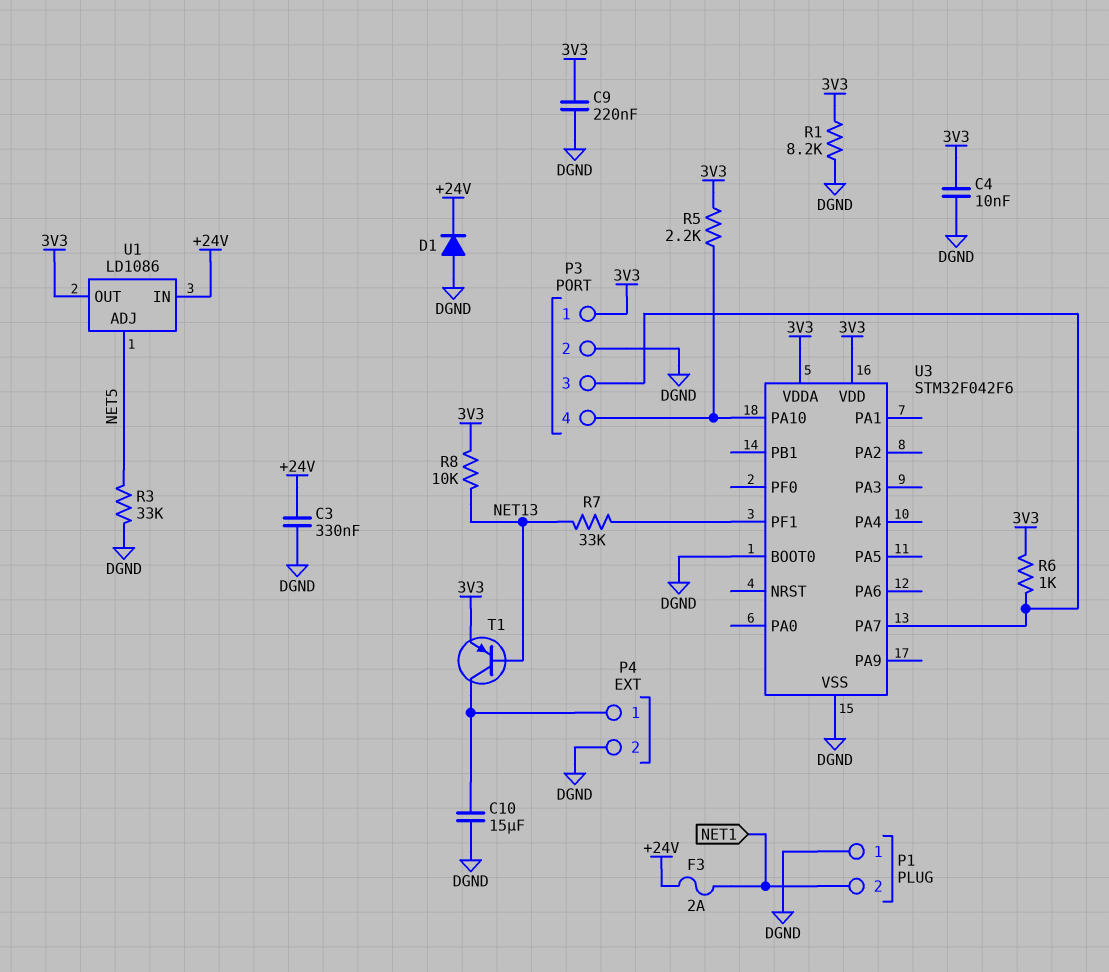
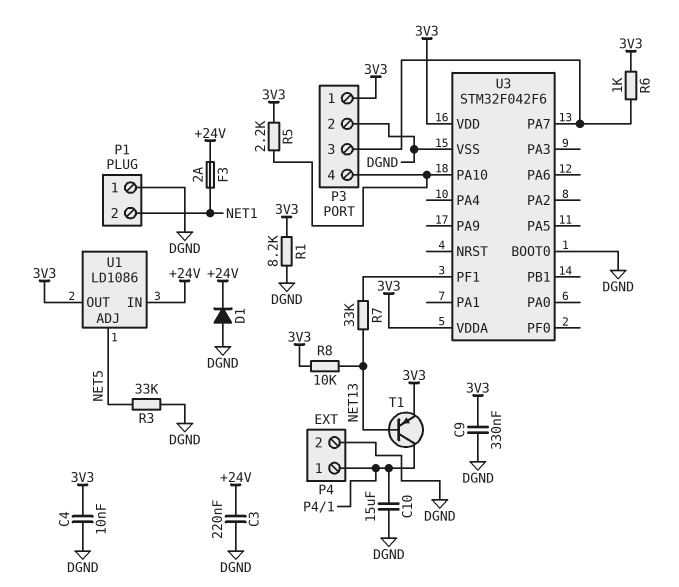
C3: 330nF (+24V, DGND) -> 220nF (+24V, DGND)
C9: 220nF (3V3, DGND) -> 330nF (3V3, DGND)

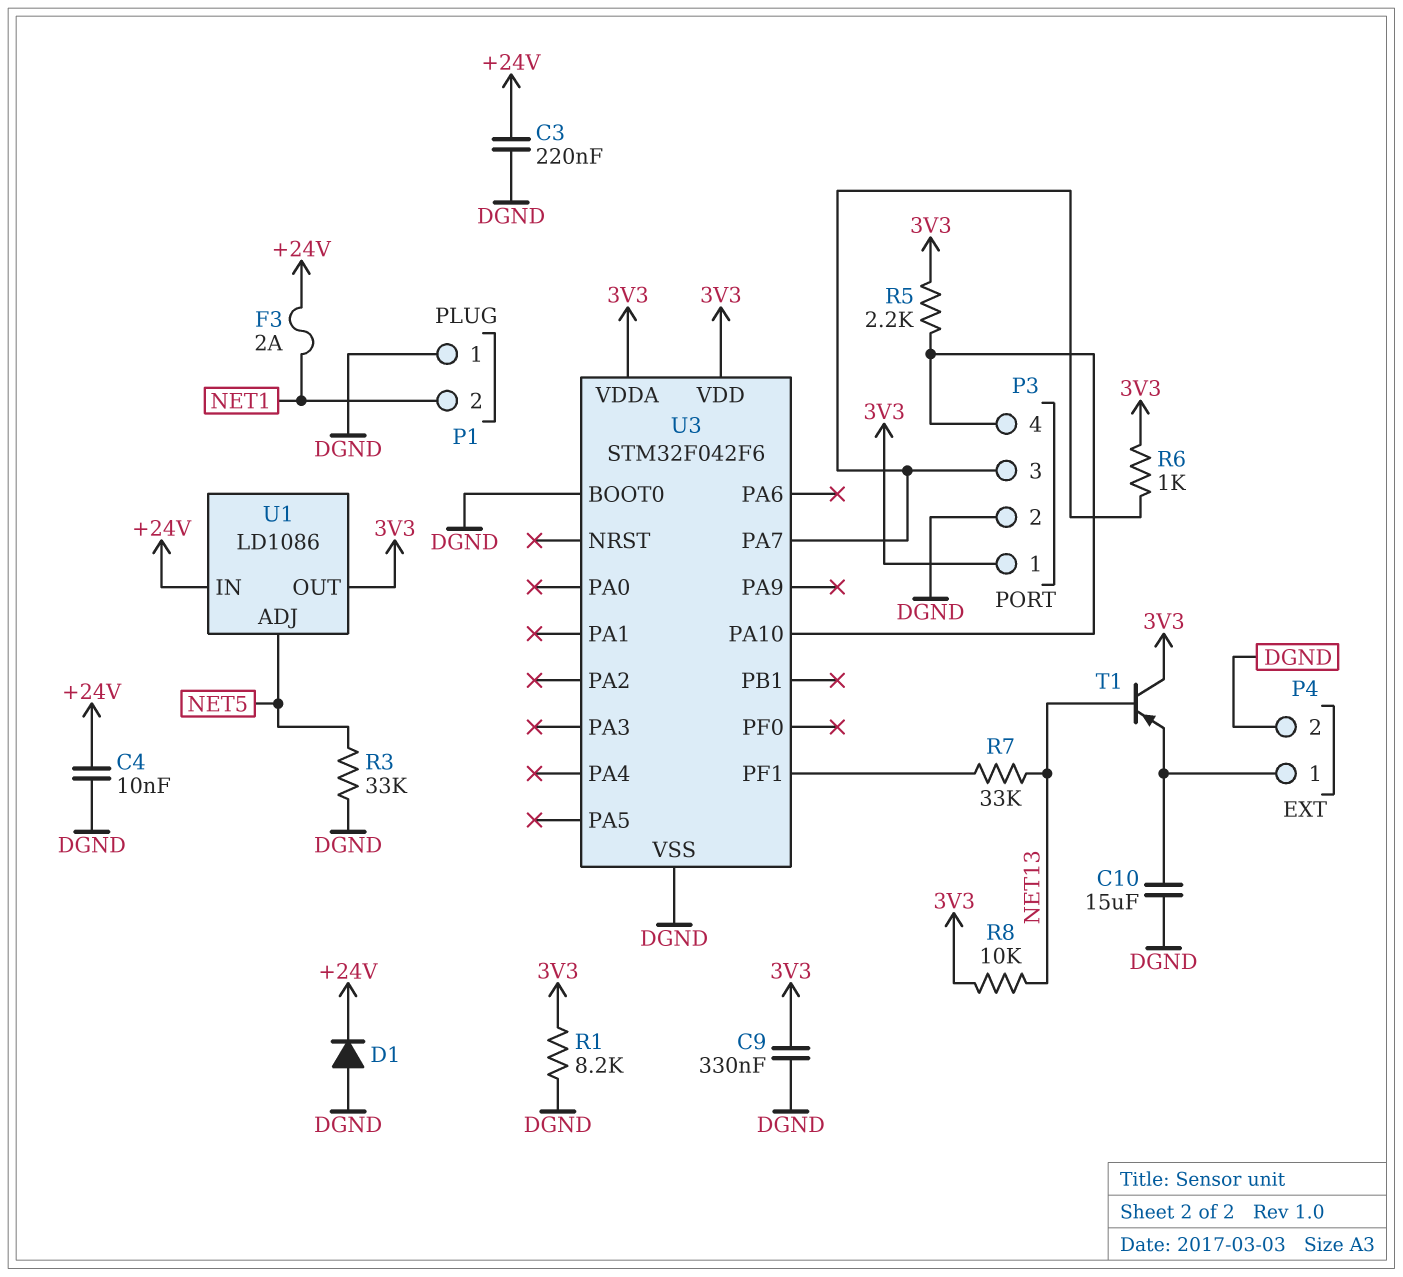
C4: 10nF (3V3, DGND) -> 10nF (+24V, DGND)
T1: PNP (B NET13, C P4/1, E 3V3) -> PNP (B NET13, C 3V3, E P4/1)

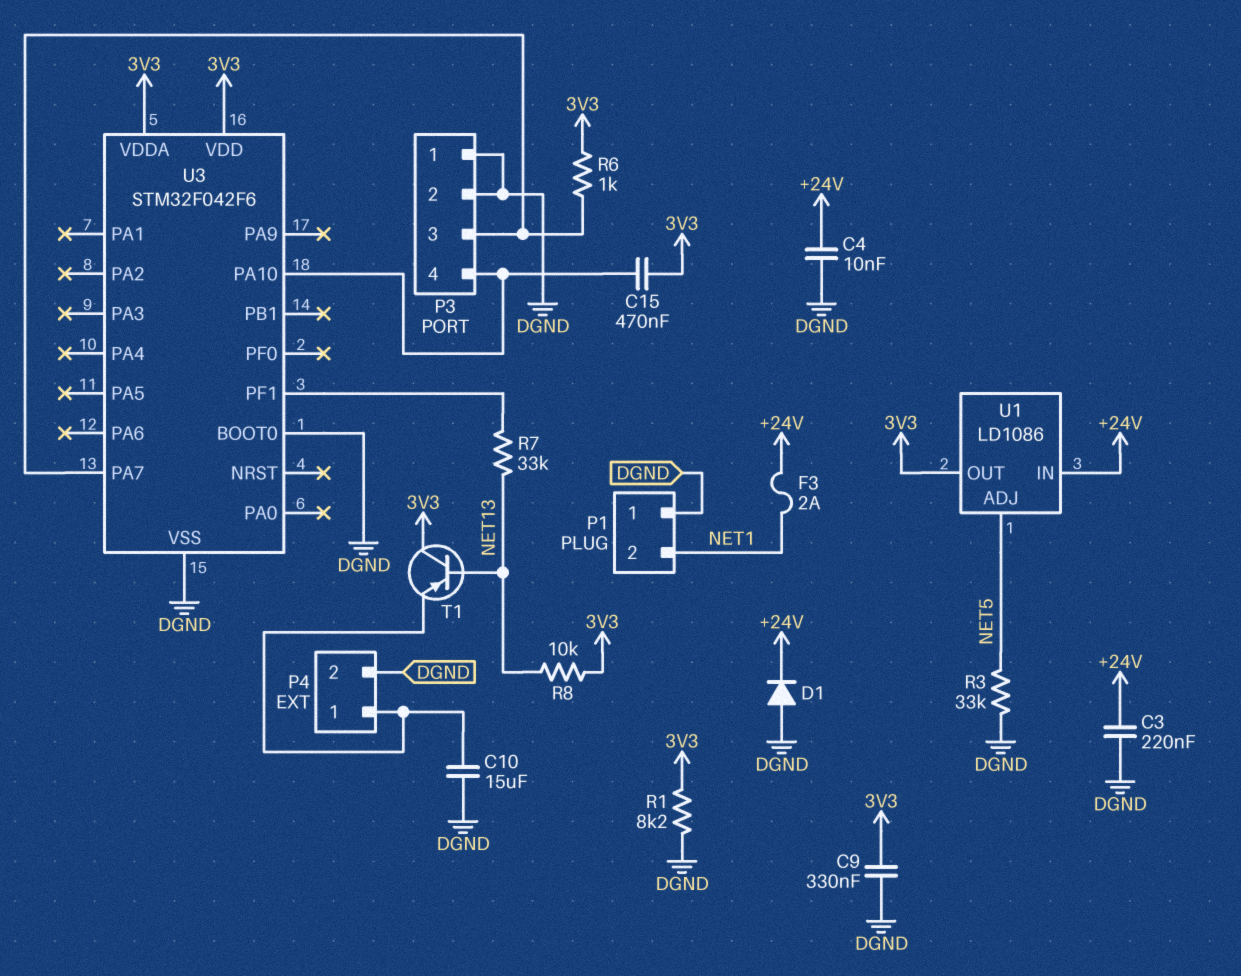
C15: none -> 470nF (3V3, P3/4)
P3 pin 1: 3V3 -> DGND
R5: 2.2k (3V3, P3/4) -> none

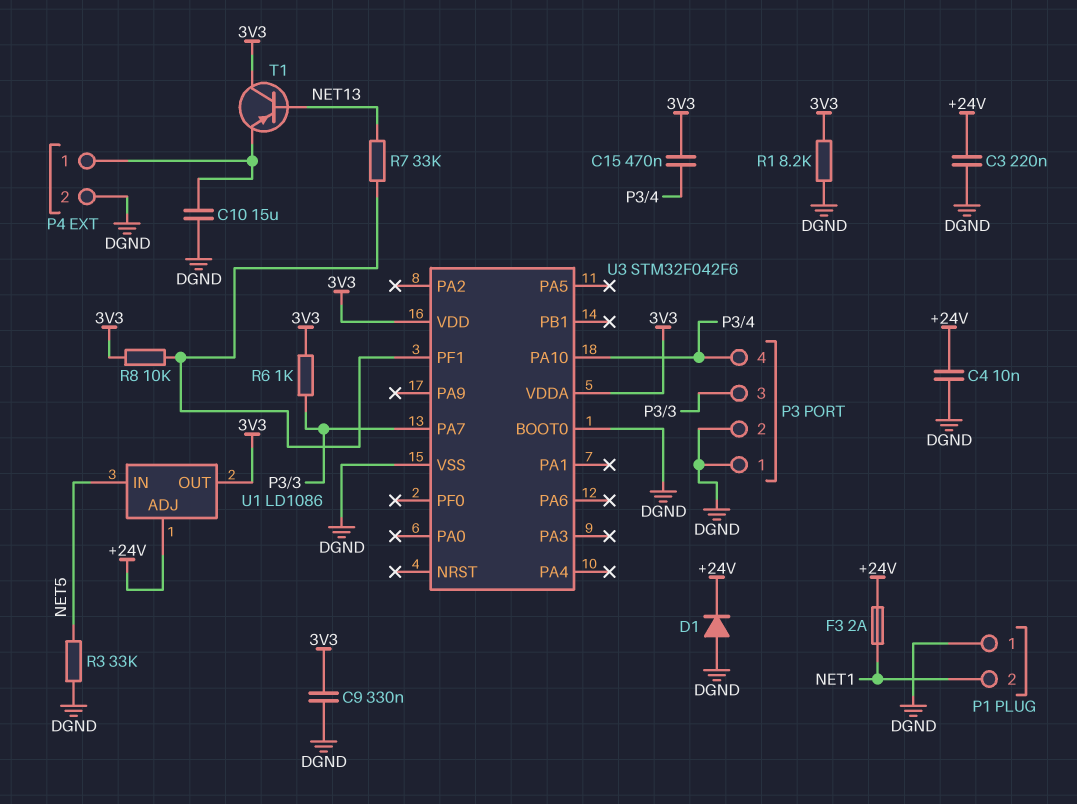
R8: 10k (3V3, NET13) -> 10k (3V3, U3/PF1)
U1 pin ADJ: NET5 -> +24V
U1 pin IN: +24V -> NET5

